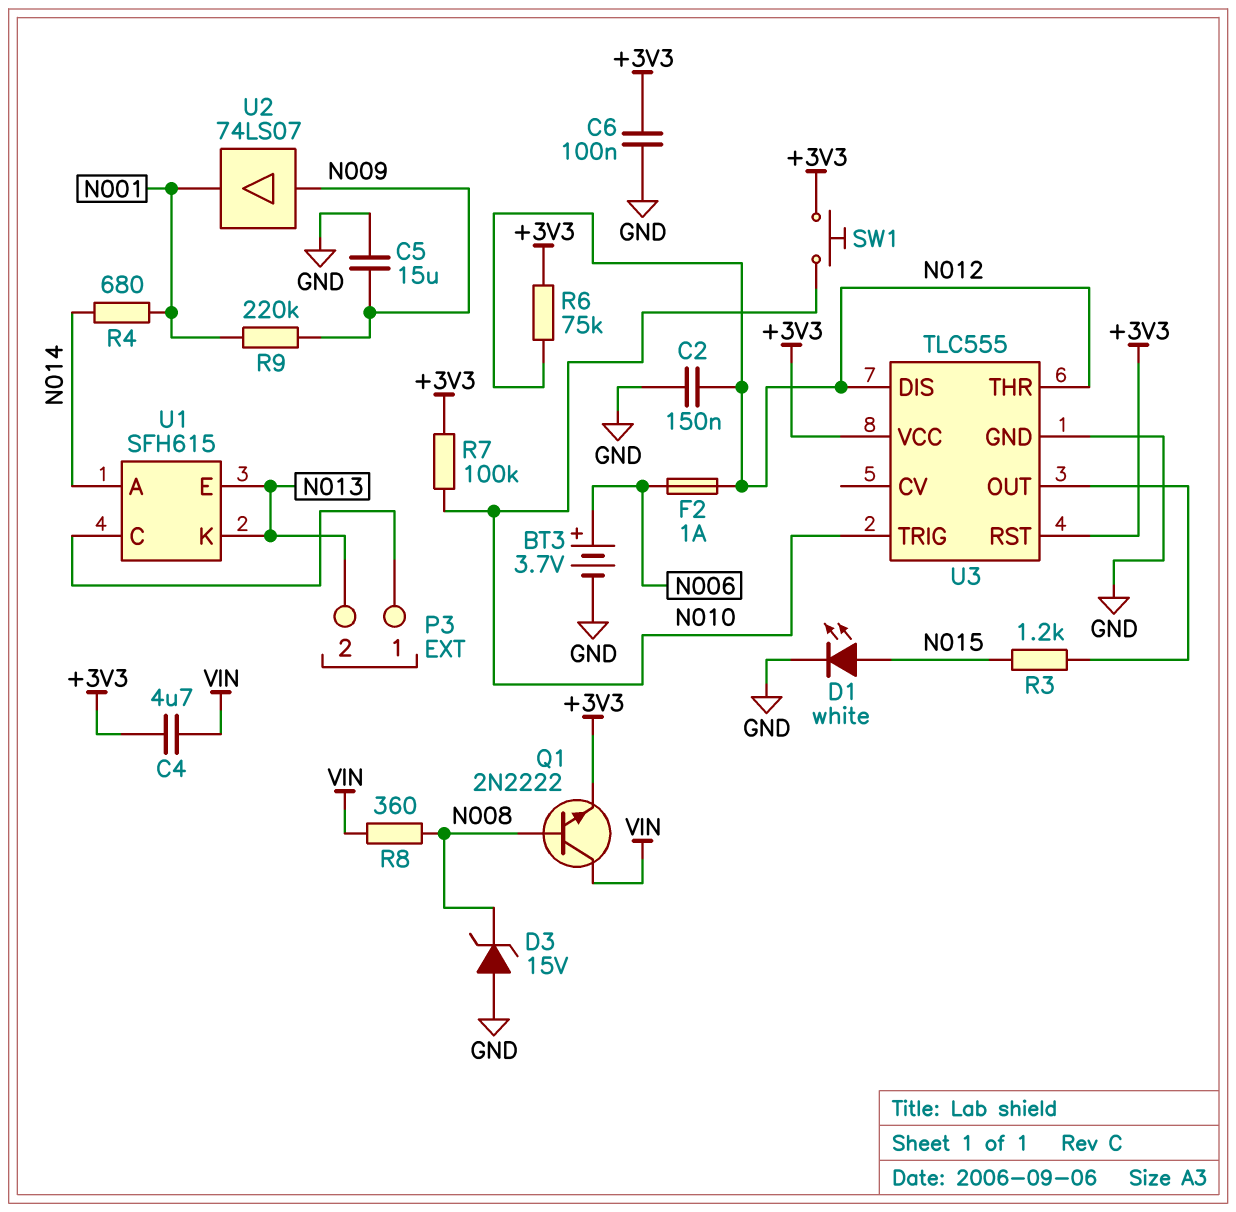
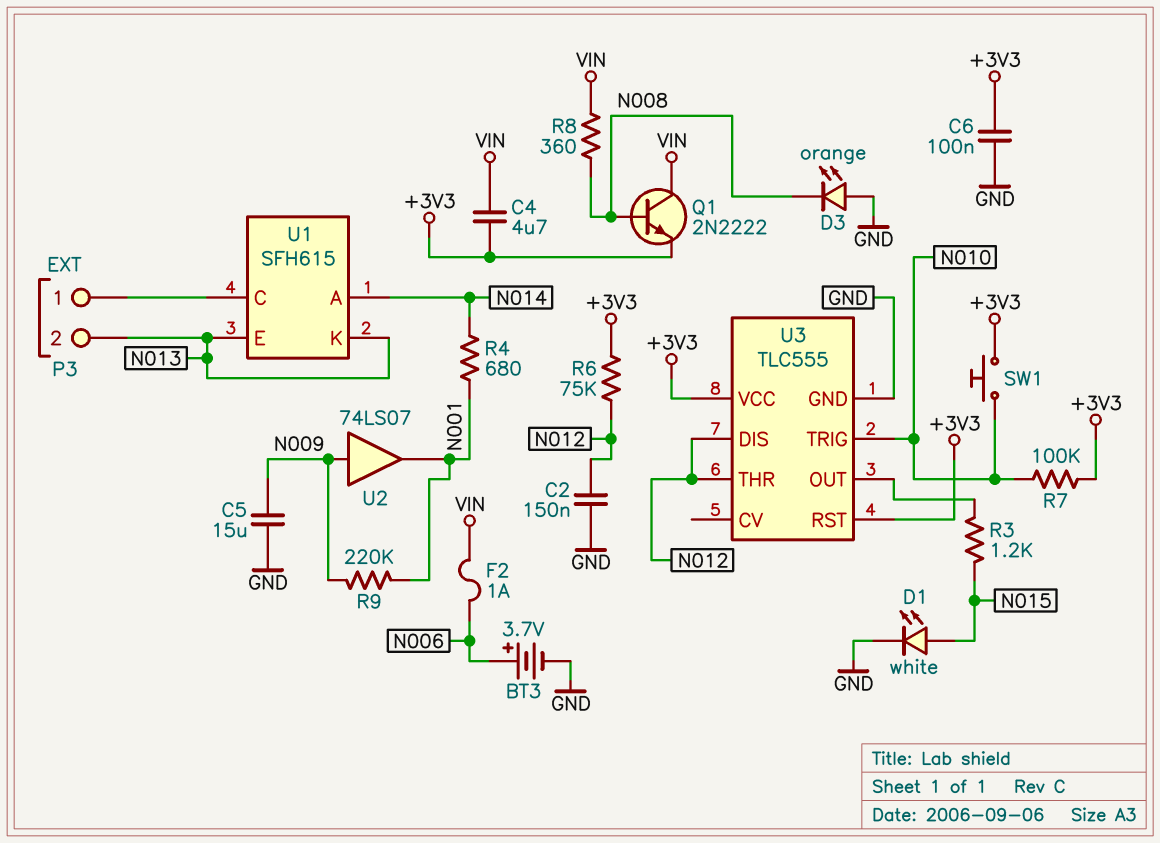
D3: zener 15V (A GND, K N008) -> LED orange (A GND, K N008)
F2: 1A (N006, N012) -> 1A (N006, VIN)

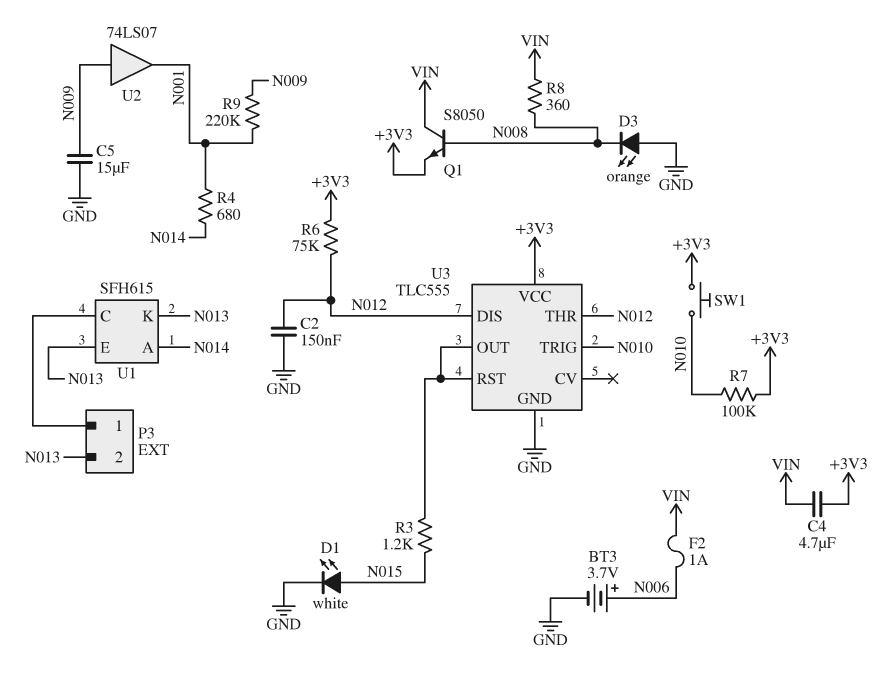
C6: 100nF (+3V3, GND) -> none
Q1: NPN 2N2222 (B N008, C VIN, E +3V3) -> NPN S8050 (B N008, C VIN, E +3V3)
U3 pin RST: +3V3 -> U3/OUT

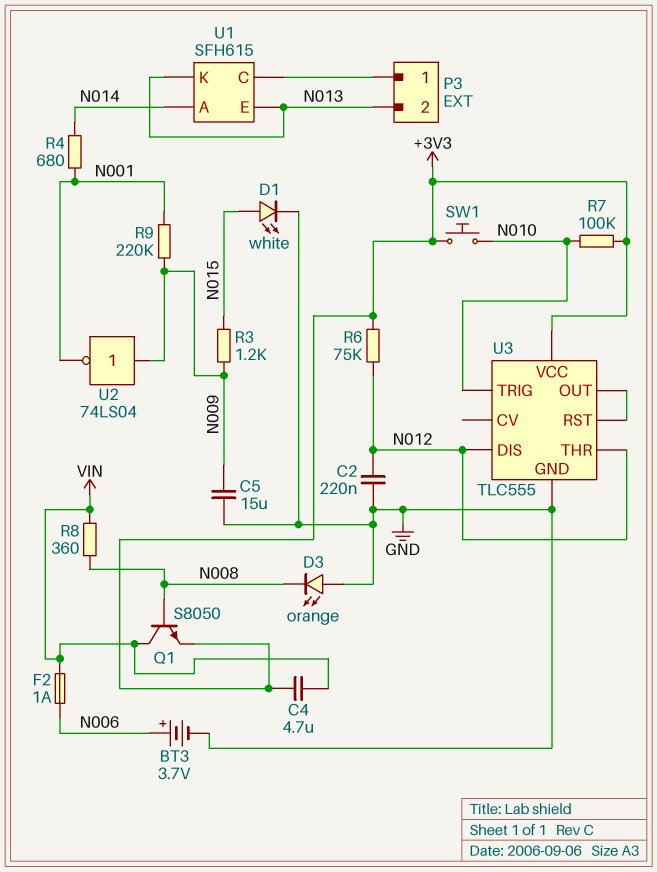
C2: 150nF (GND, N012) -> 220nF (GND, N012)
R3: 1.2k (N015, U3/OUT) -> 1.2k (N009, N015)
U2: buffer 74LS07 (in N009, out N001) -> NOT 74LS04 (in N009, out N001)

